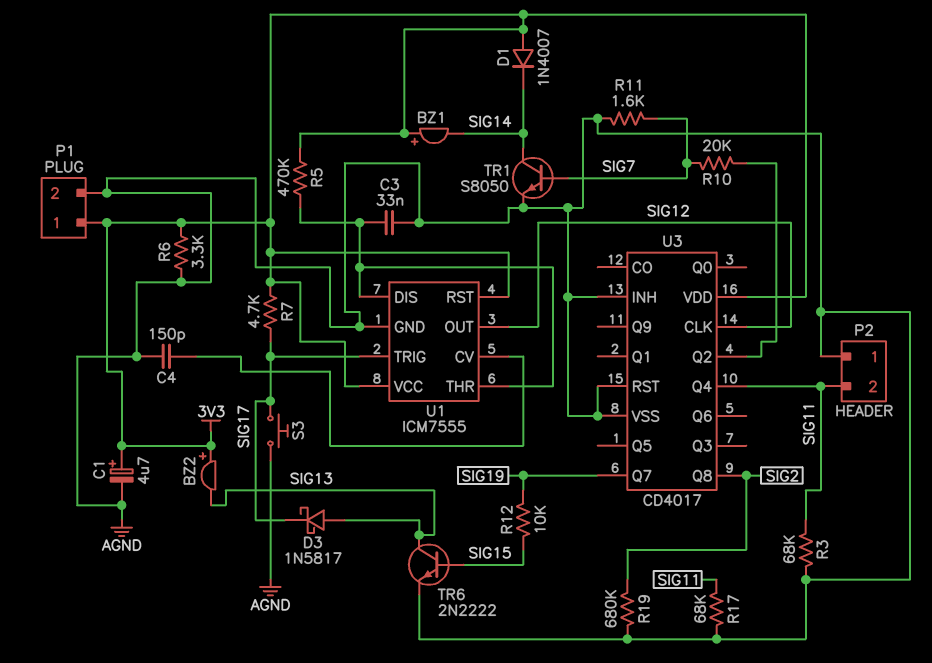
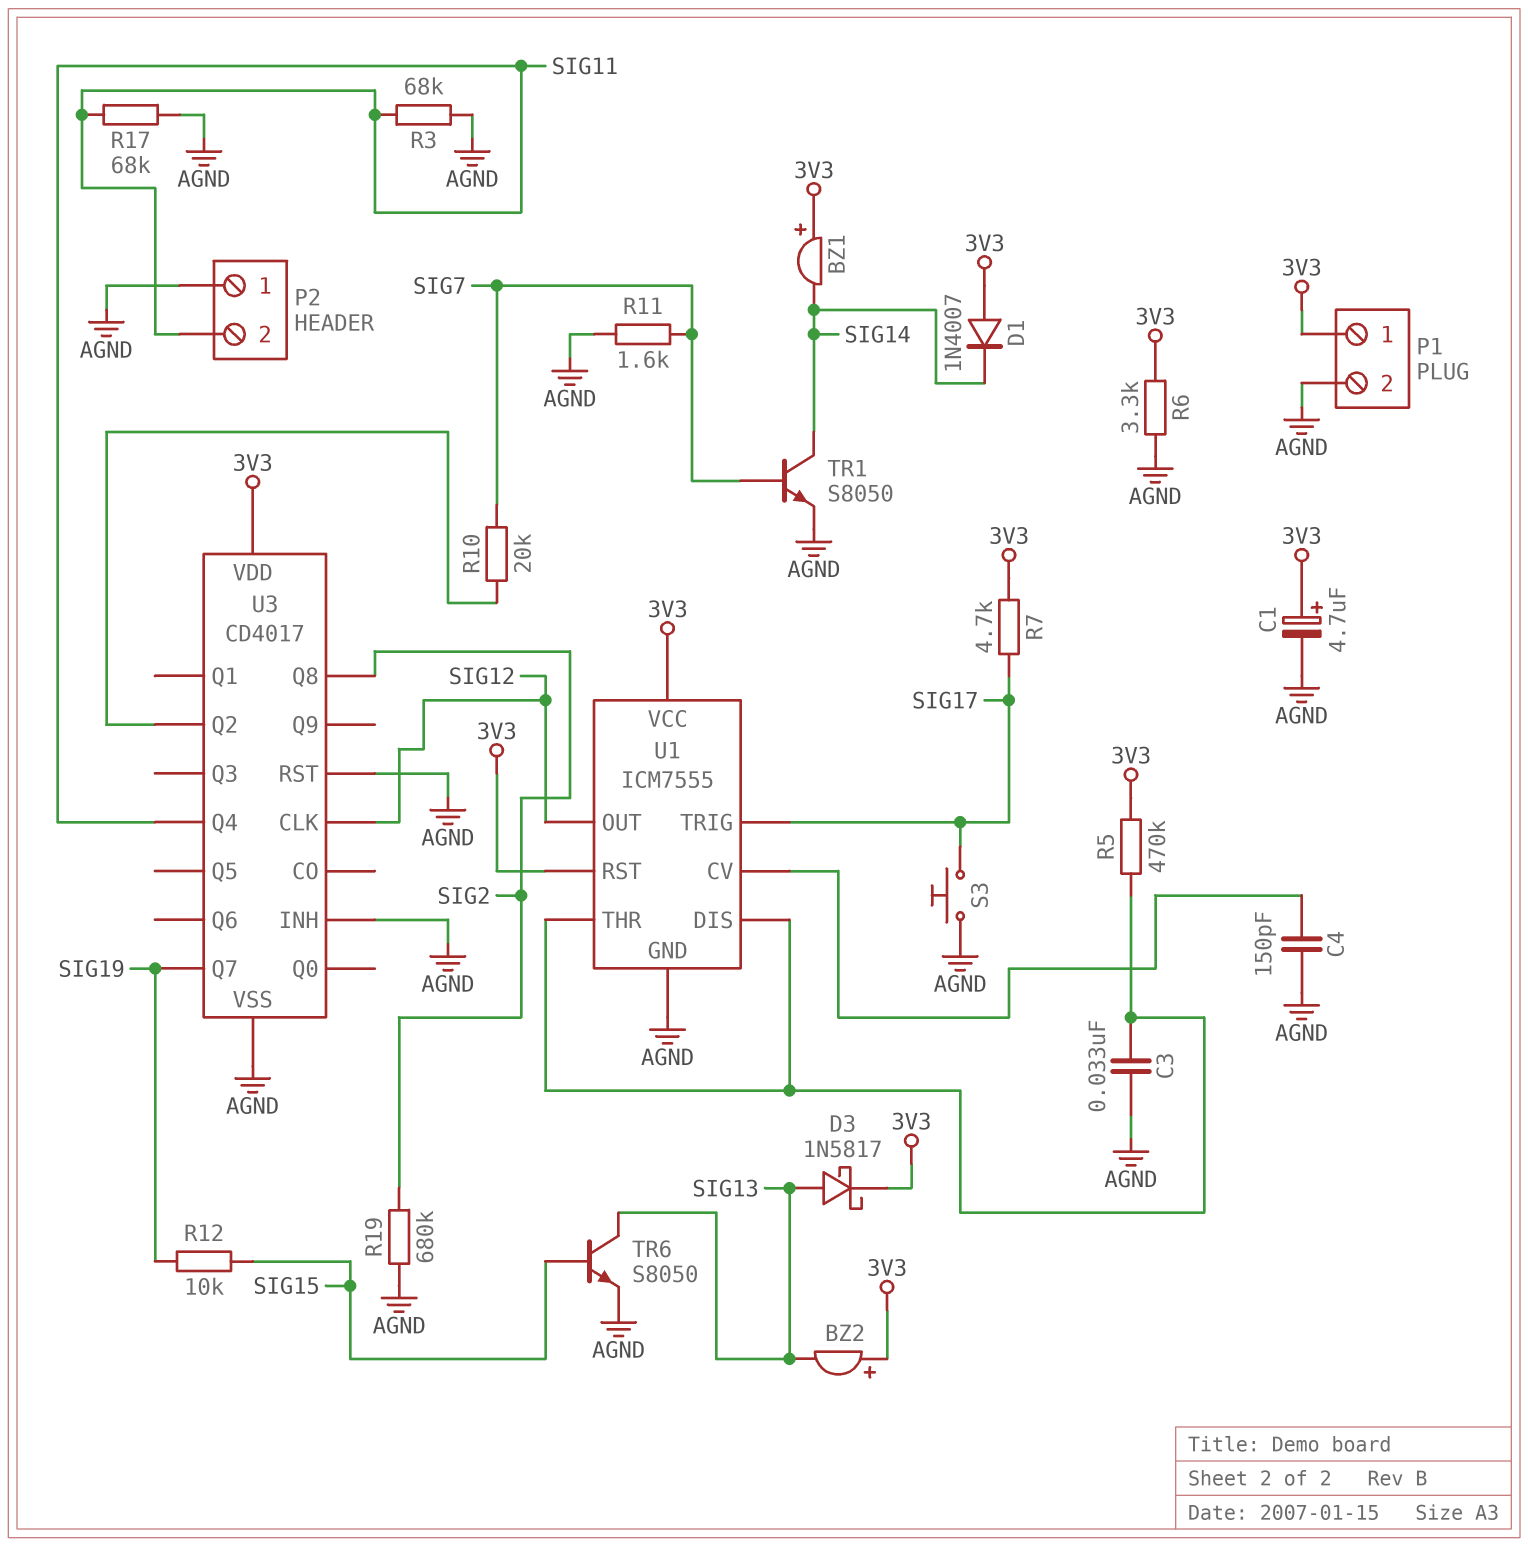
D3: schottky 1N5817 (A SIG13, K SIG17) -> schottky 1N5817 (A SIG13, K 3V3)
TR6: NPN 2N2222 (B SIG15, C SIG13, E AGND) -> NPN S8050 (B SIG15, C SIG13, E AGND)

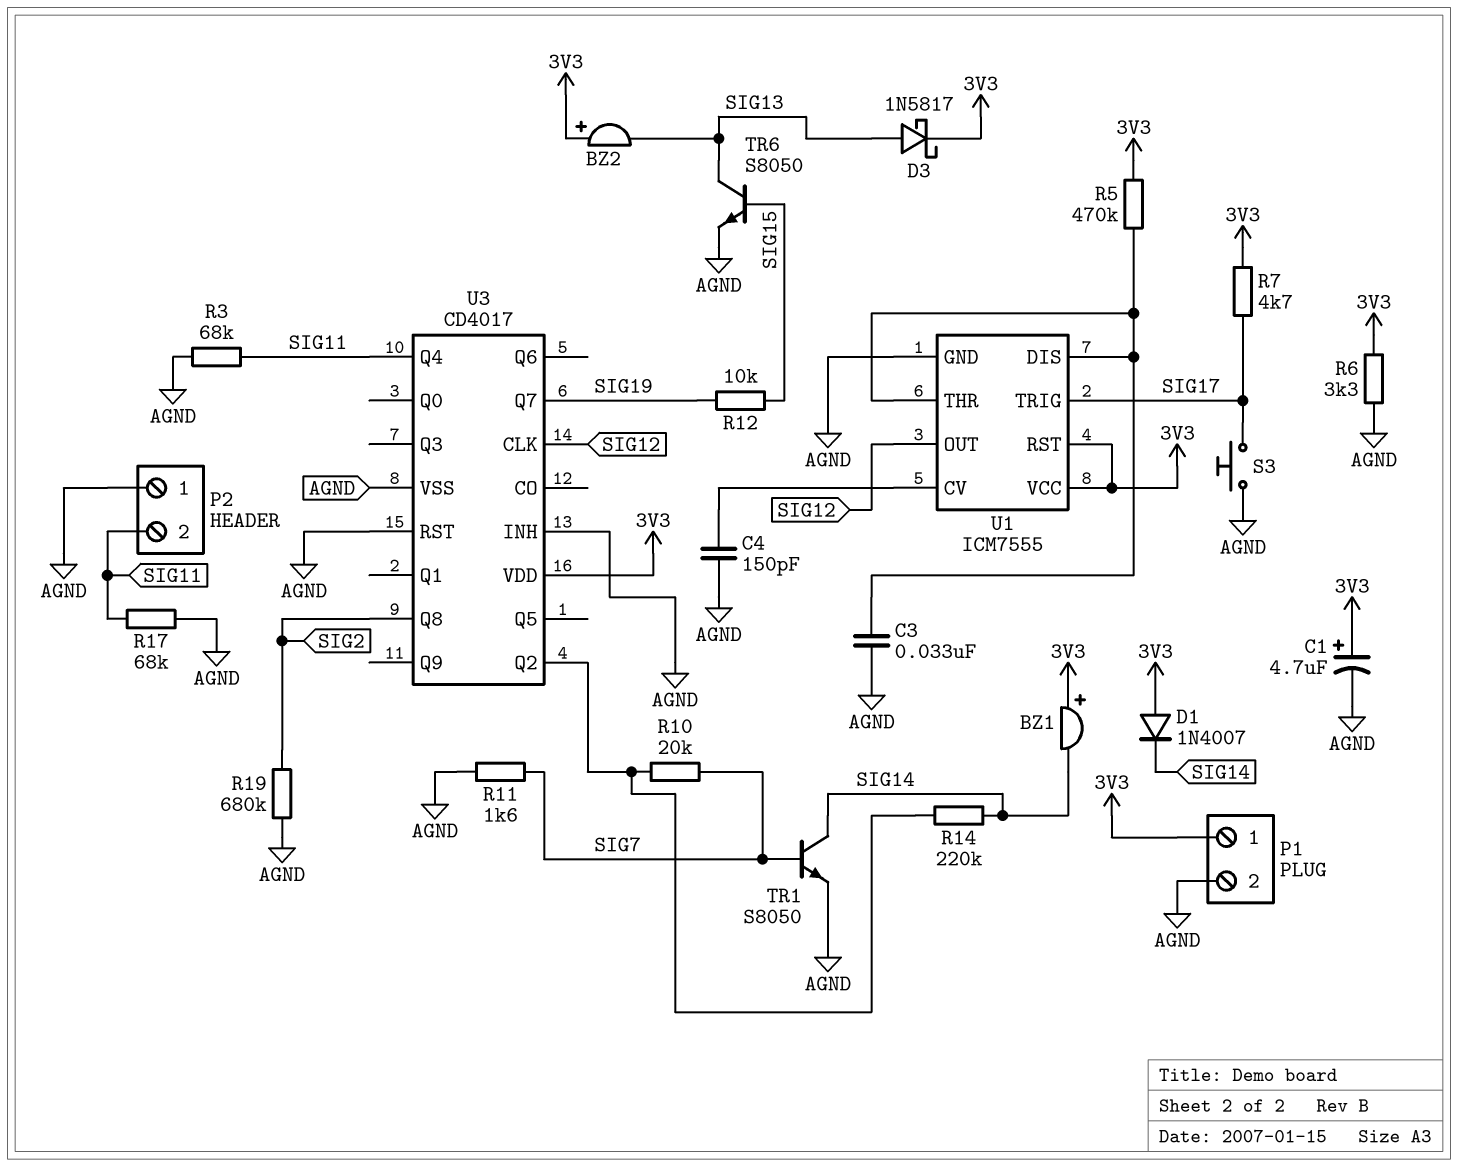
R14: none -> 220k (SIG14, U3/Q2)

